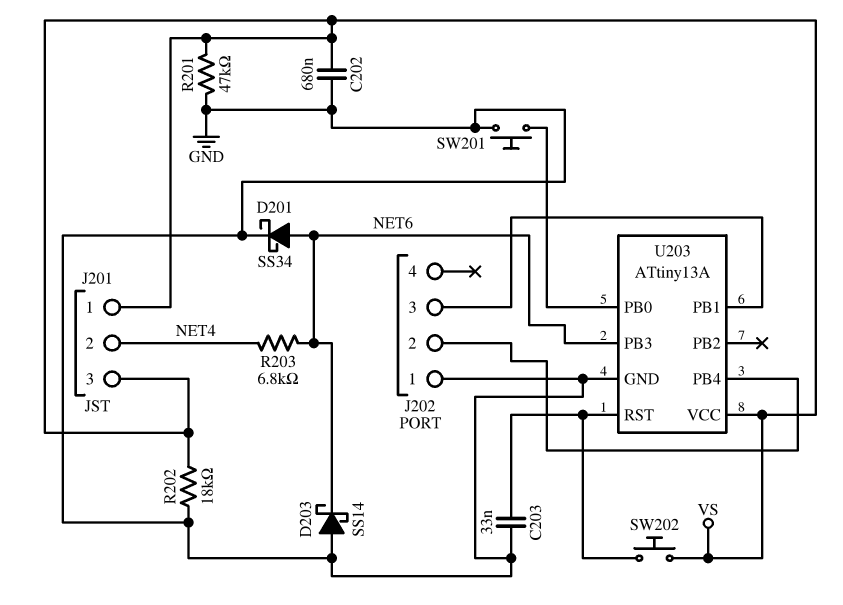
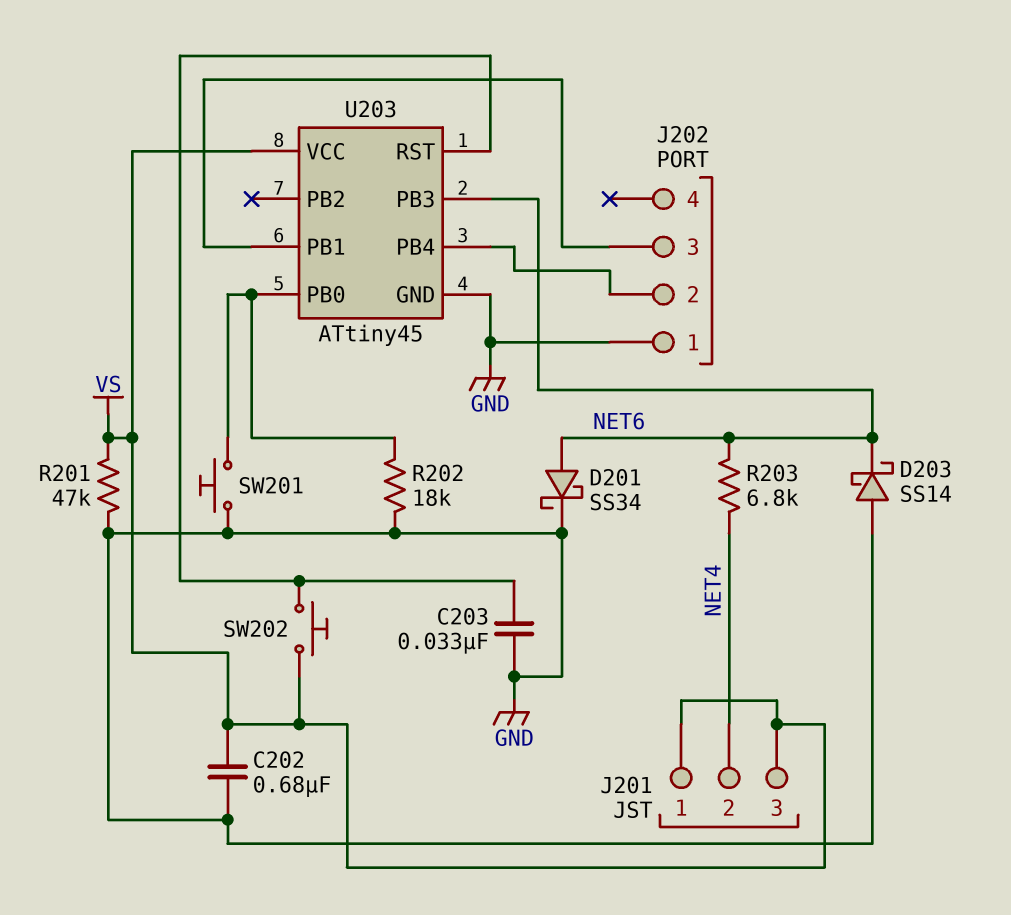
R202: 18k (GND, VS) -> 18k (GND, U203/PB0)
U203: ATtiny13A -> ATtiny45

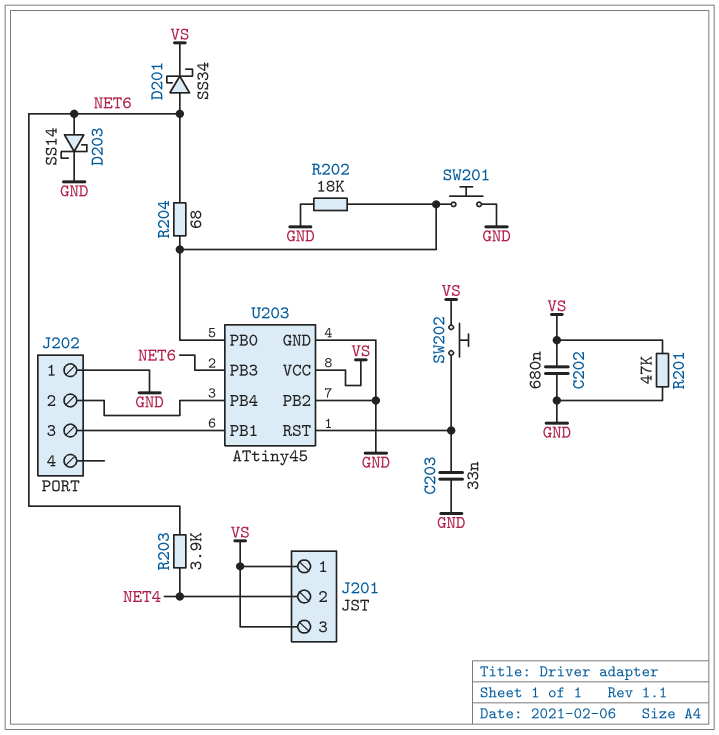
D201: schottky SS34 (A NET6, K GND) -> schottky SS34 (A NET6, K VS)
D203: schottky SS14 (A GND, K NET6) -> schottky SS14 (A NET6, K GND)
R203: 6.8k (NET4, NET6) -> 3.9k (NET4, NET6)
R204: none -> 68 (NET6, U203/PB0)
U203 pin PB2: none -> GND

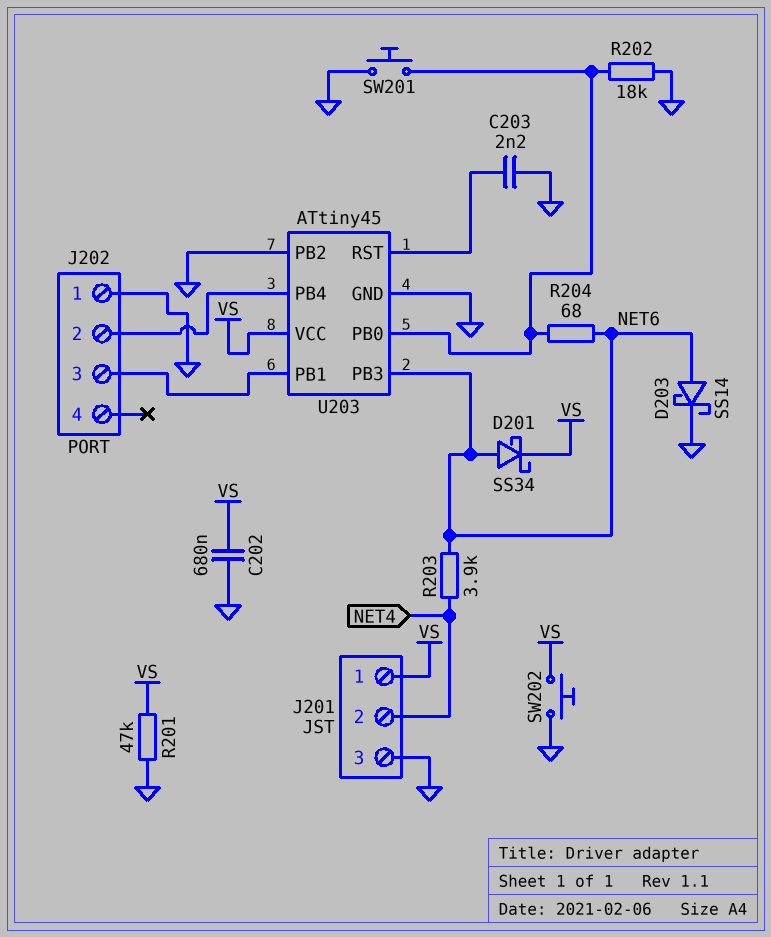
C203: 33nF (GND, U203/RST) -> 2.2nF (GND, U203/RST)
J201 pin 3: VS -> GND
SW202: button (U203/RST, VS) -> button (GND, VS)

